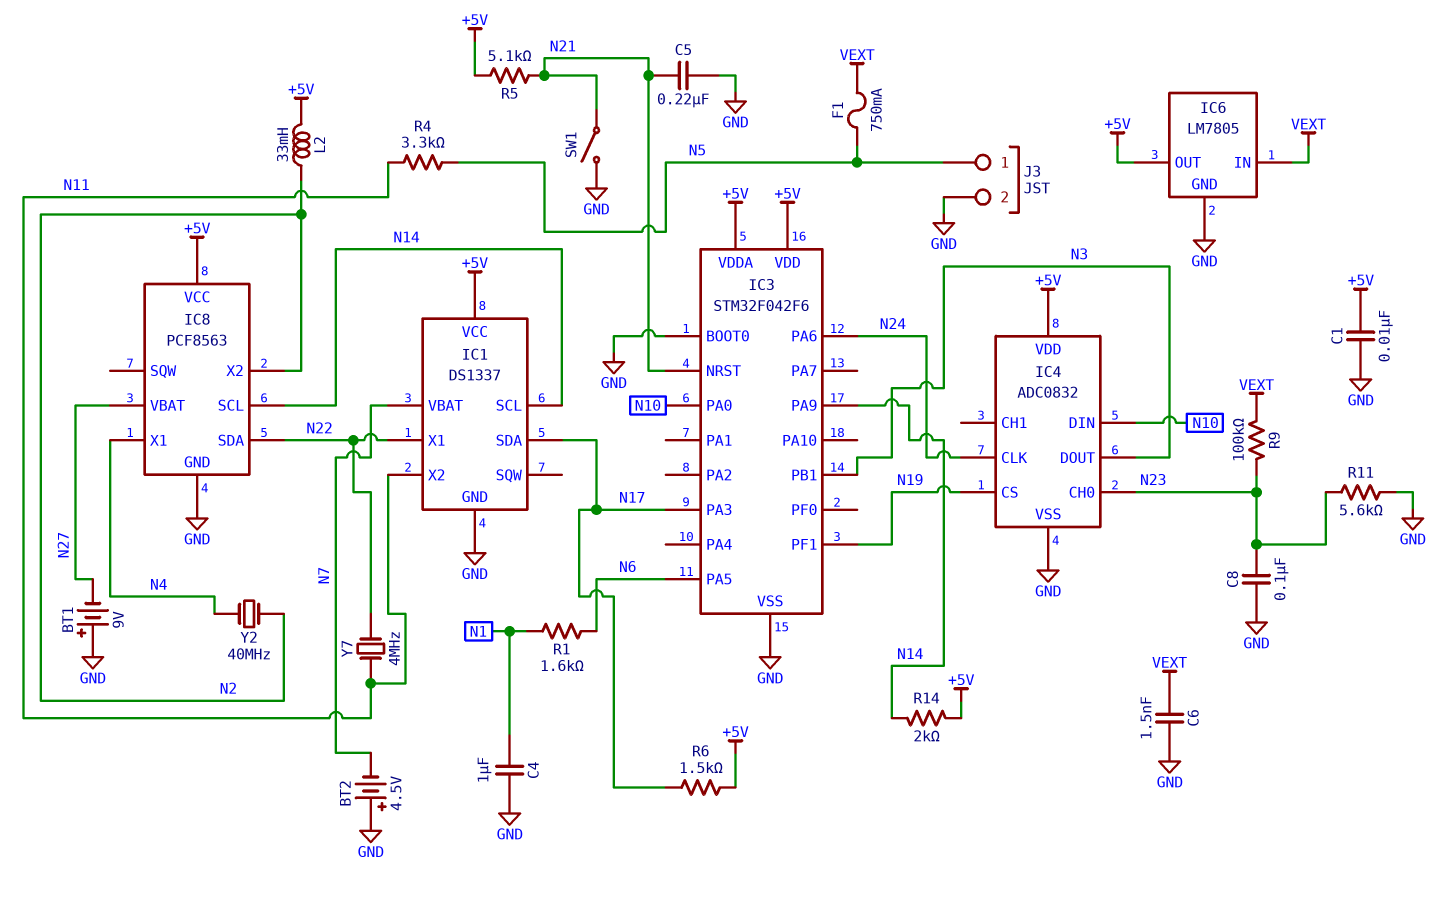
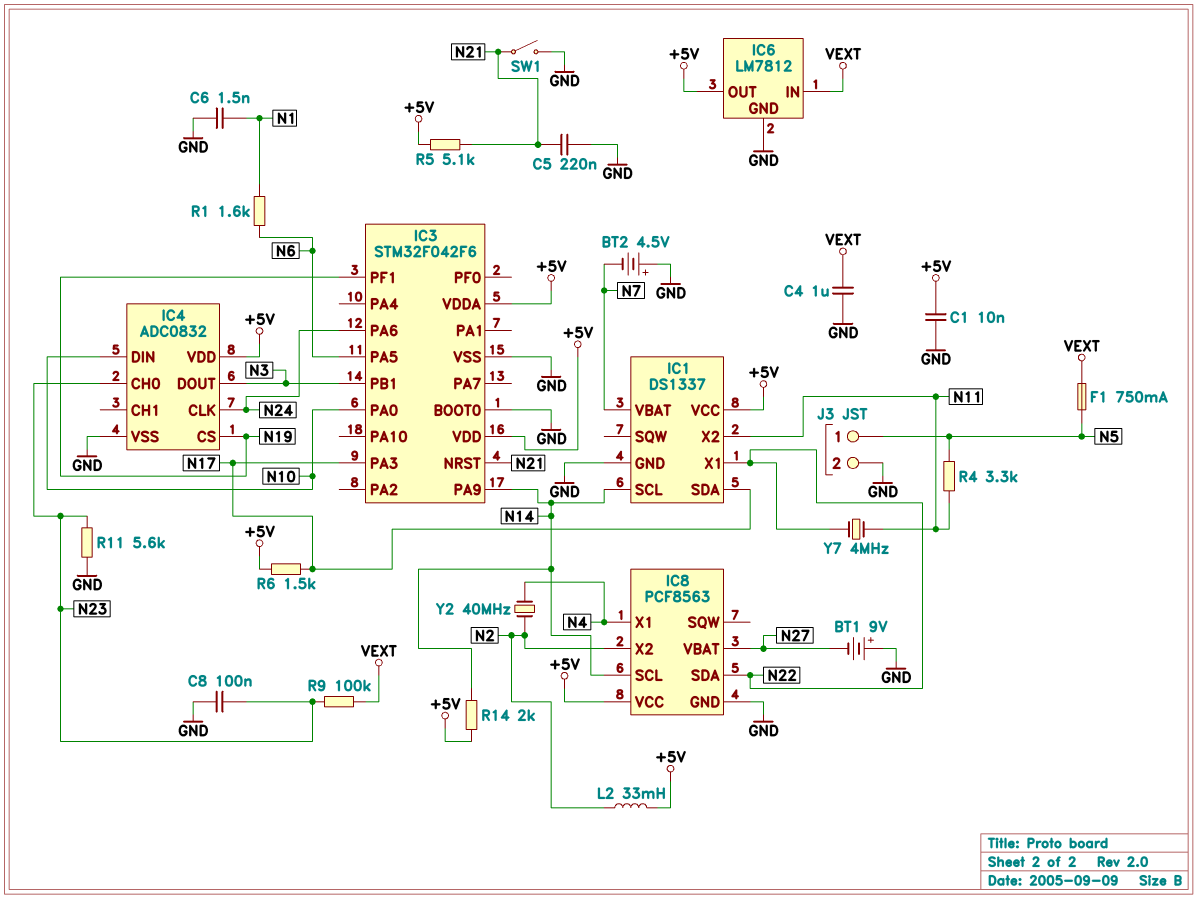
C4: 1uF (GND, N1) -> 1uF (GND, VEXT)
C6: 1.5nF (GND, VEXT) -> 1.5nF (GND, N1)
IC6: LM7805 -> LM7812

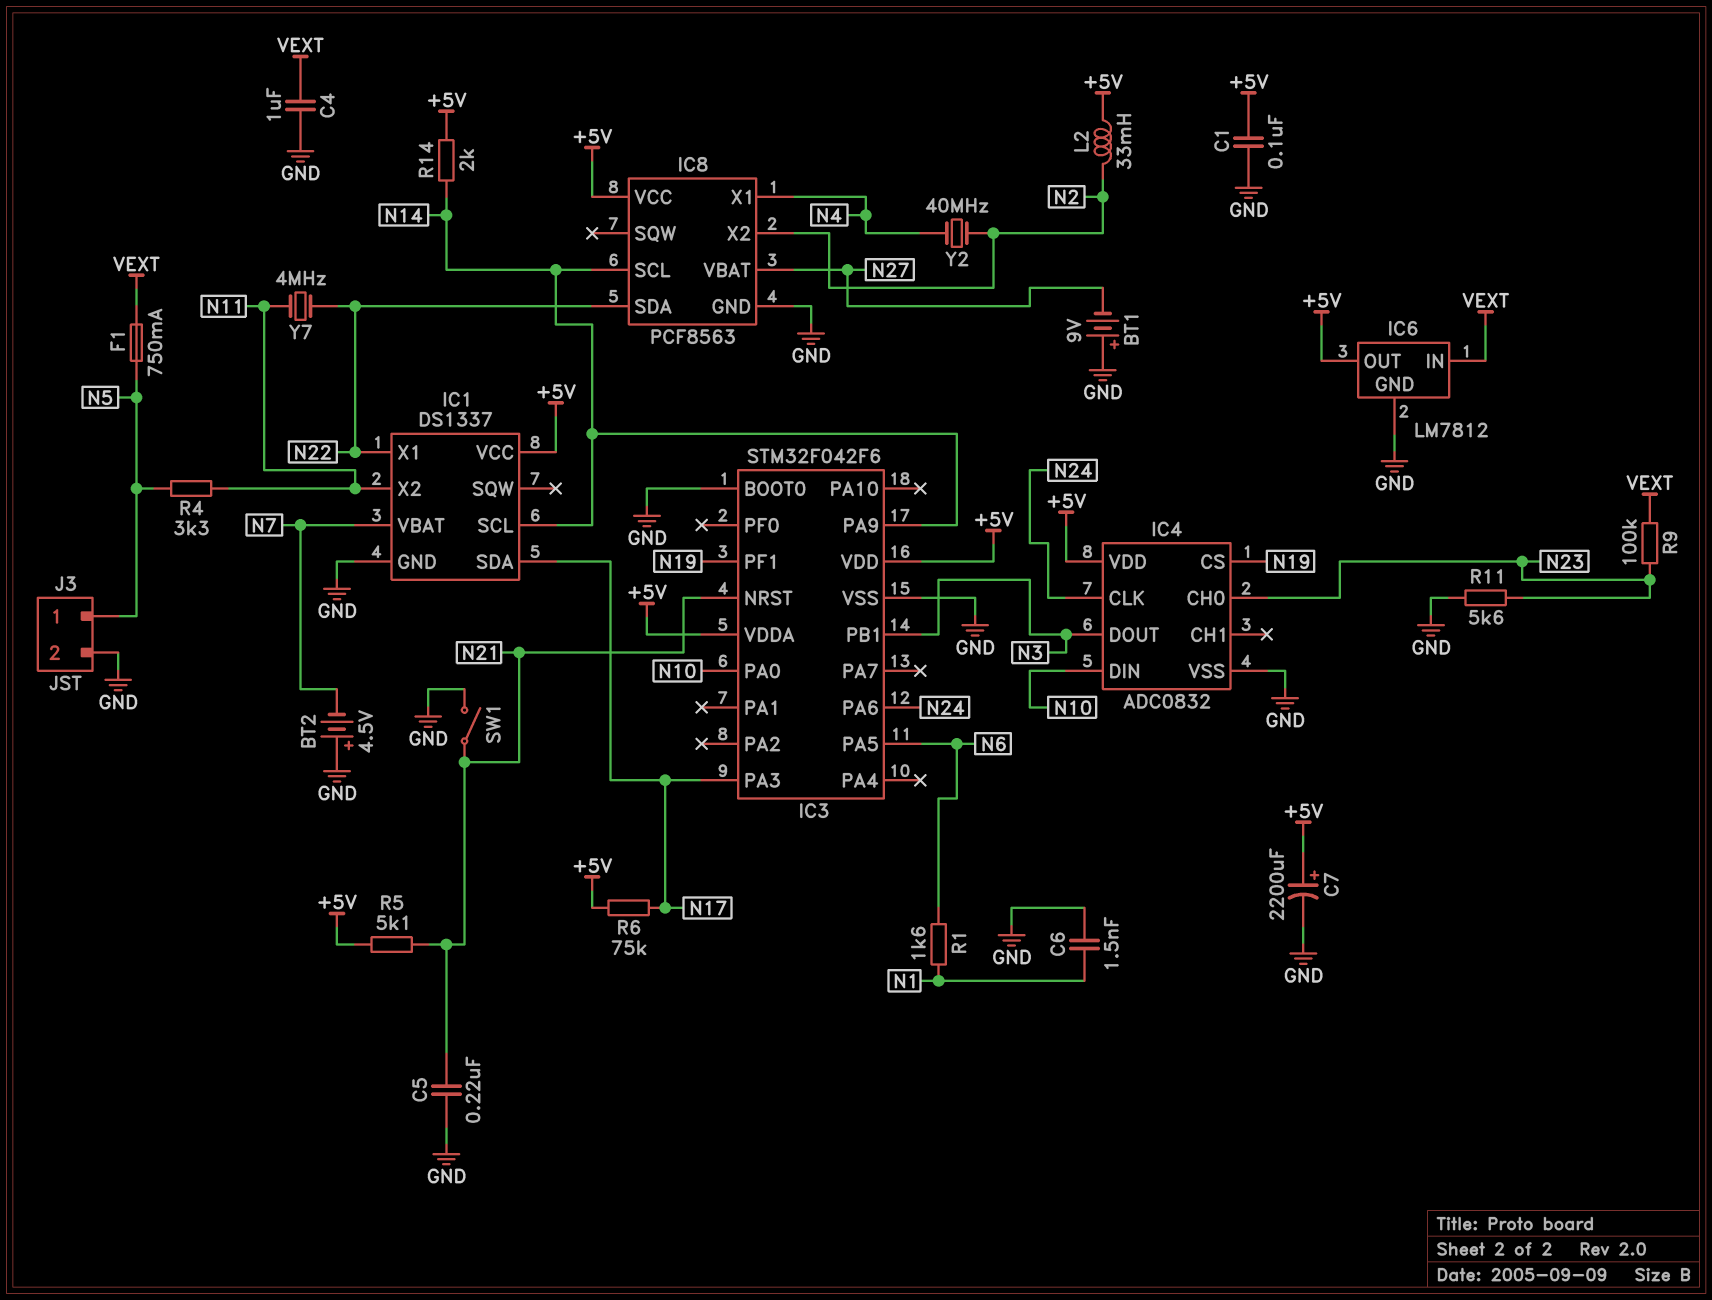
C1: 10nF (+5V, GND) -> 100nF (+5V, GND)
C7: none -> 2200uF (plus +5V, minus GND)
C8: 100nF (GND, N23) -> none
R6: 1.5k (+5V, N17) -> 75k (+5V, N17)

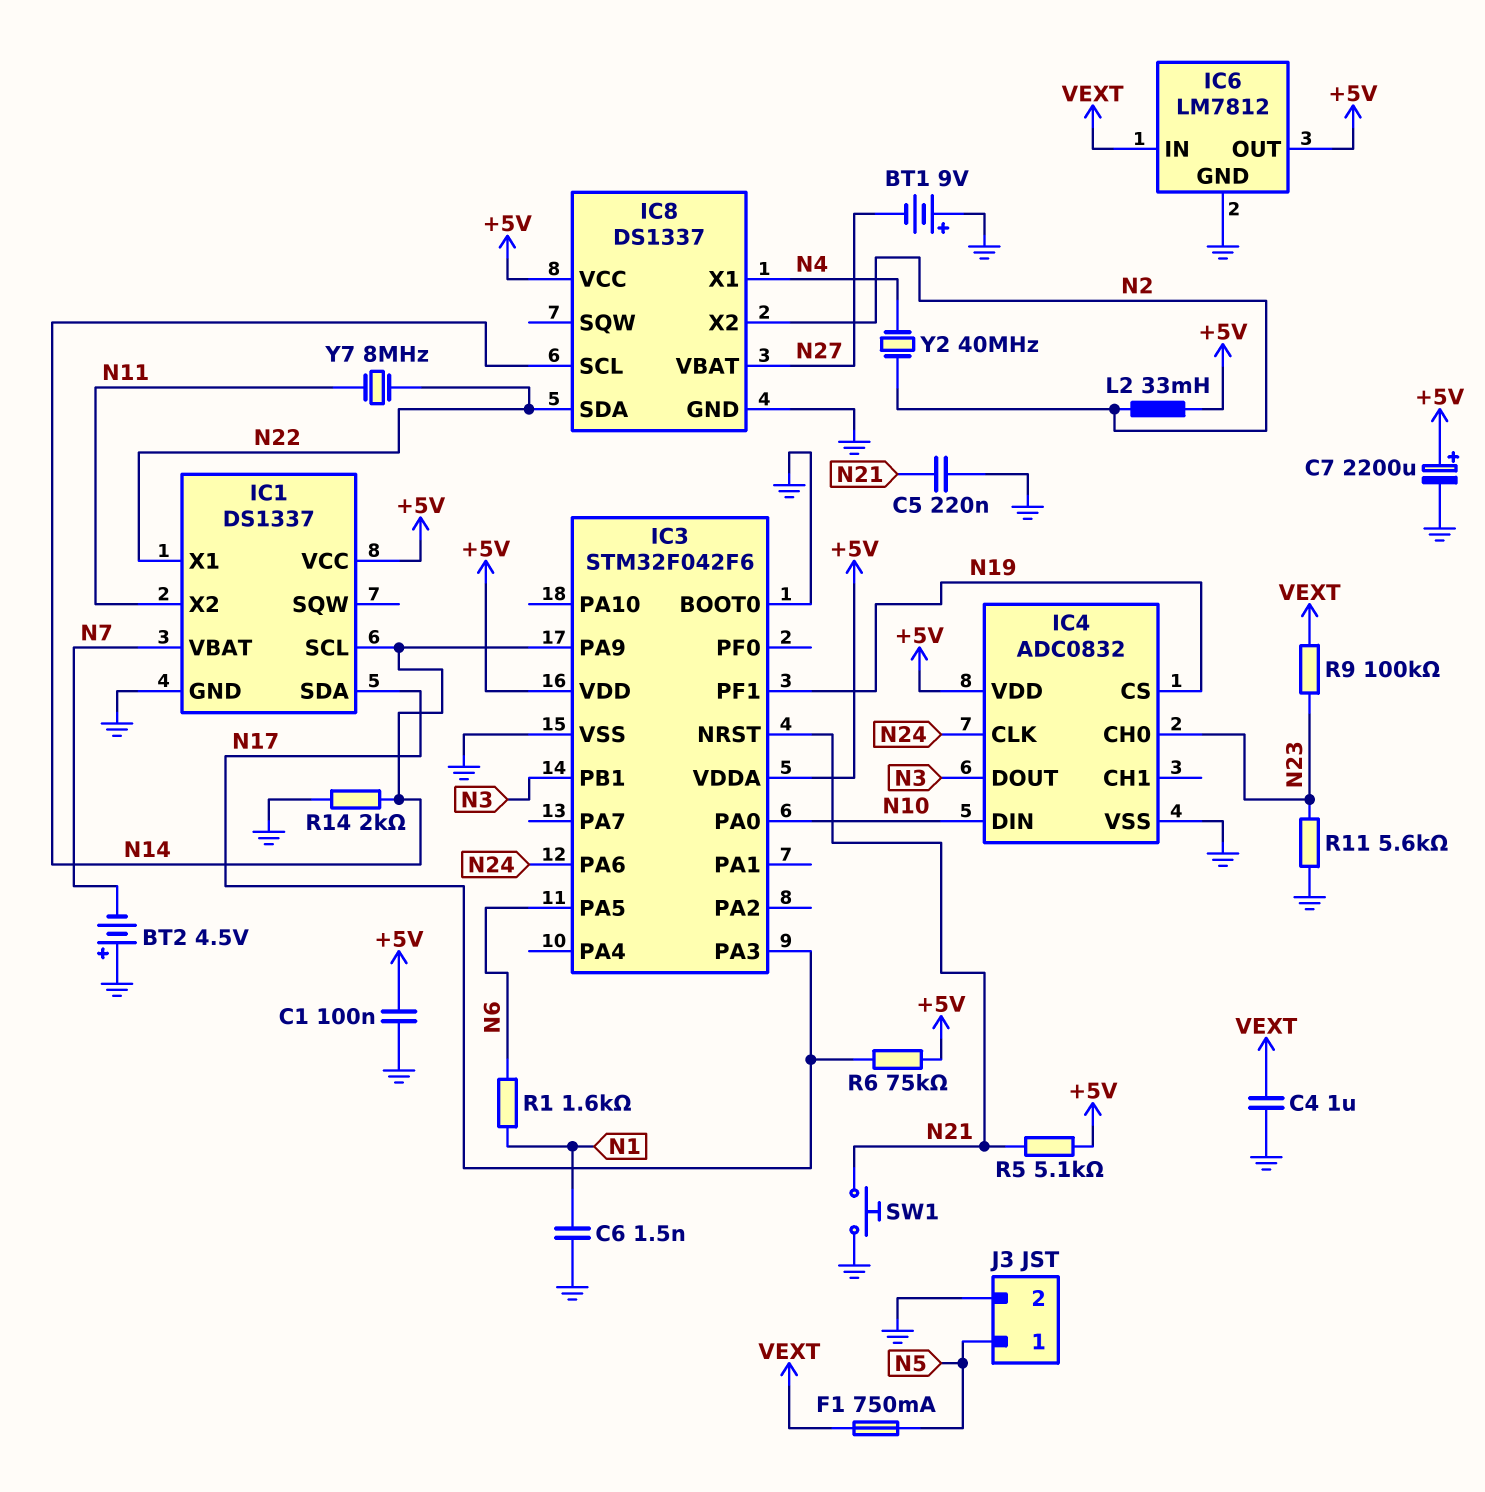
IC8: PCF8563 -> DS1337
R4: 3.3k (N5, N11) -> none
R14: 2k (+5V, N14) -> 2k (GND, N14)
SW1: switch (GND, N21) -> button (GND, N21)
Y7: 4MHz (N11, N22) -> 8MHz (N11, N22)

